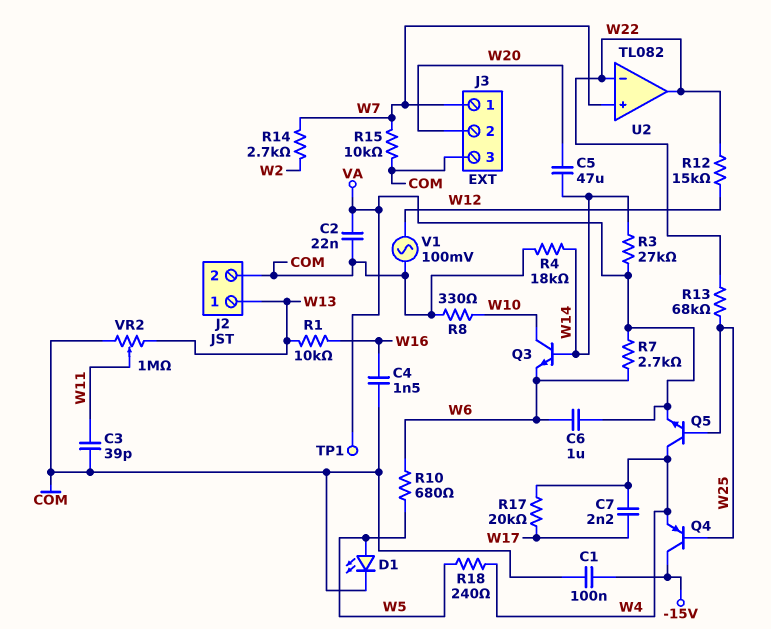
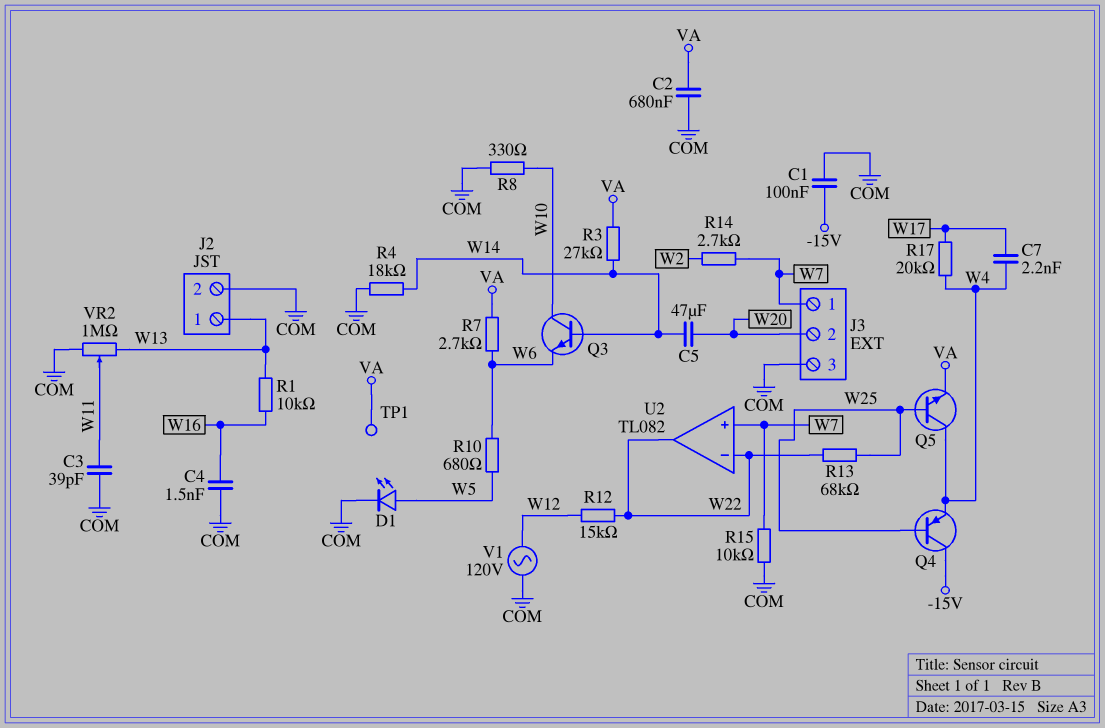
C2: 22nF (COM, VA) -> 680nF (COM, VA)
C6: 1uF (VA, W6) -> none
R18: 240 (W4, W5) -> none
V1: AC 100mV (COM, W12) -> AC 120V (COM, W12)

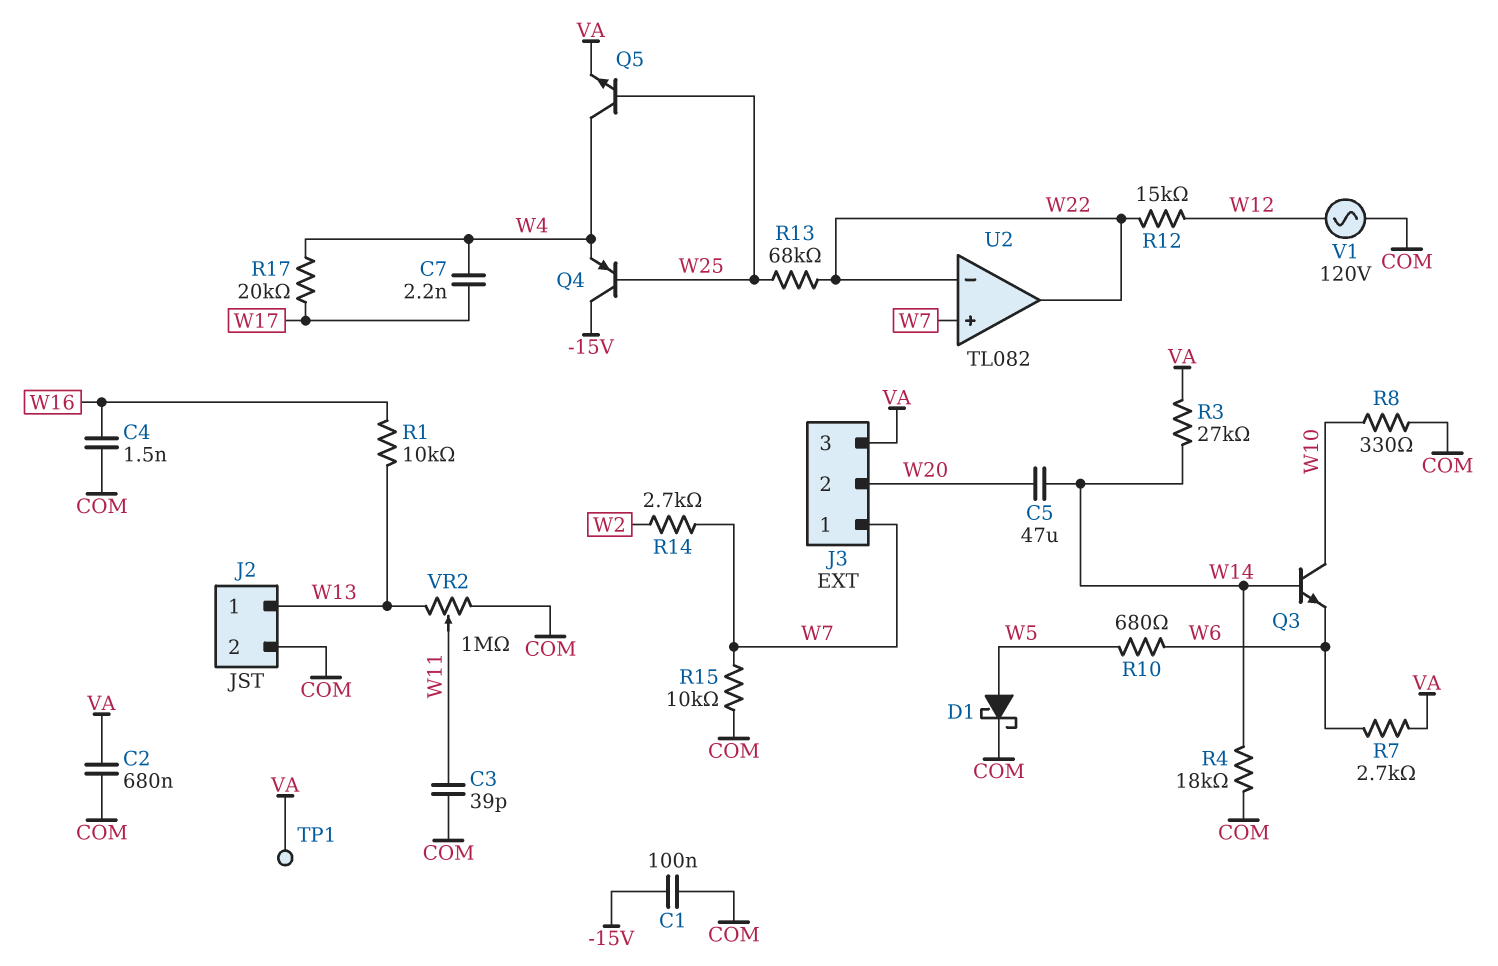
D1: LED (A W5, K COM) -> schottky (A W5, K COM)
J3 pin 3: COM -> VA

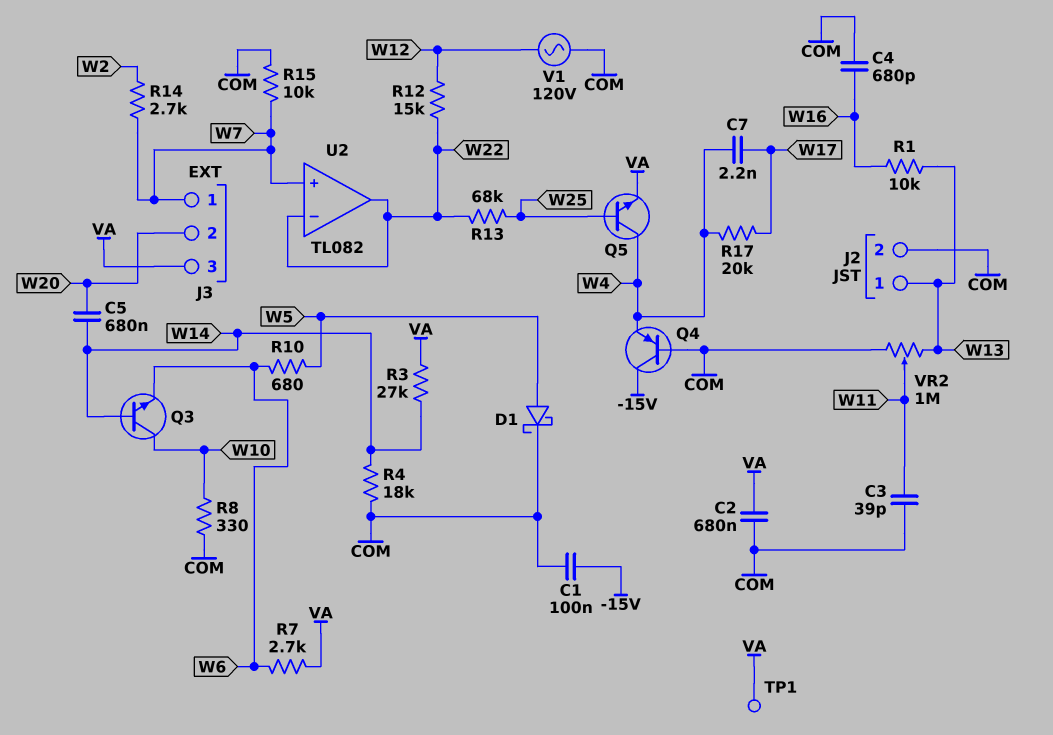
C4: 1.5nF (COM, W16) -> 680pF (COM, W16)
C5: 47uF (W14, W20) -> 680nF (W14, W20)
Q4: PNP (B W25, C -15V, E W4) -> PNP (B COM, C -15V, E W4)

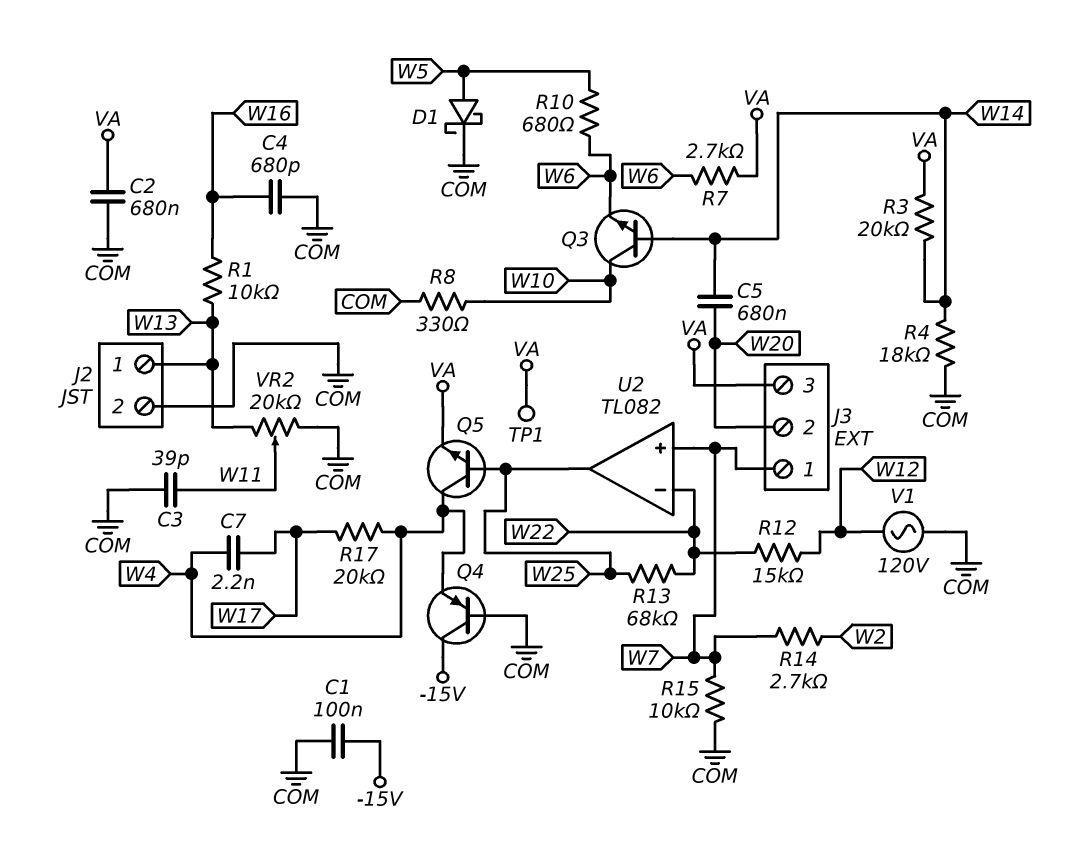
R3: 27k (VA, W14) -> 20k (VA, W14)
U2 pin out: W22 -> W25
VR2: 1M (COM, W13, wiper W11) -> 20k (COM, W13, wiper W11)

